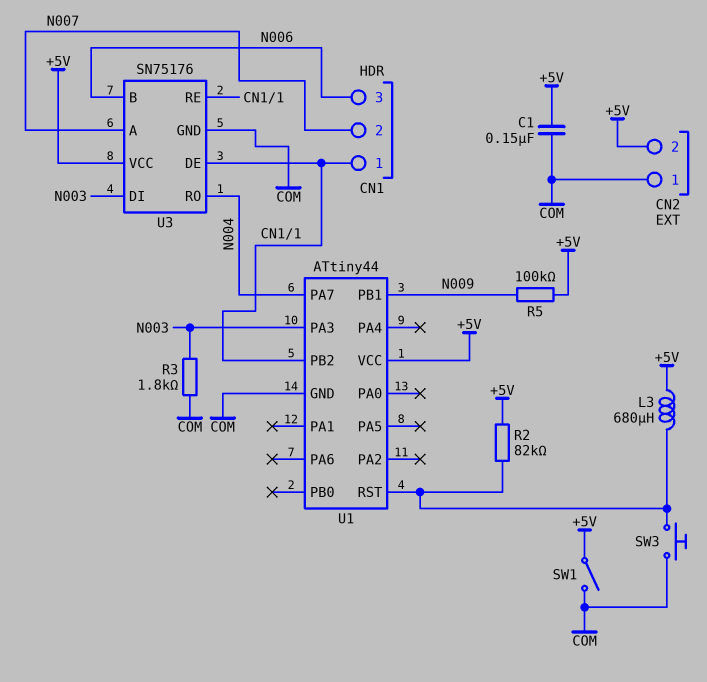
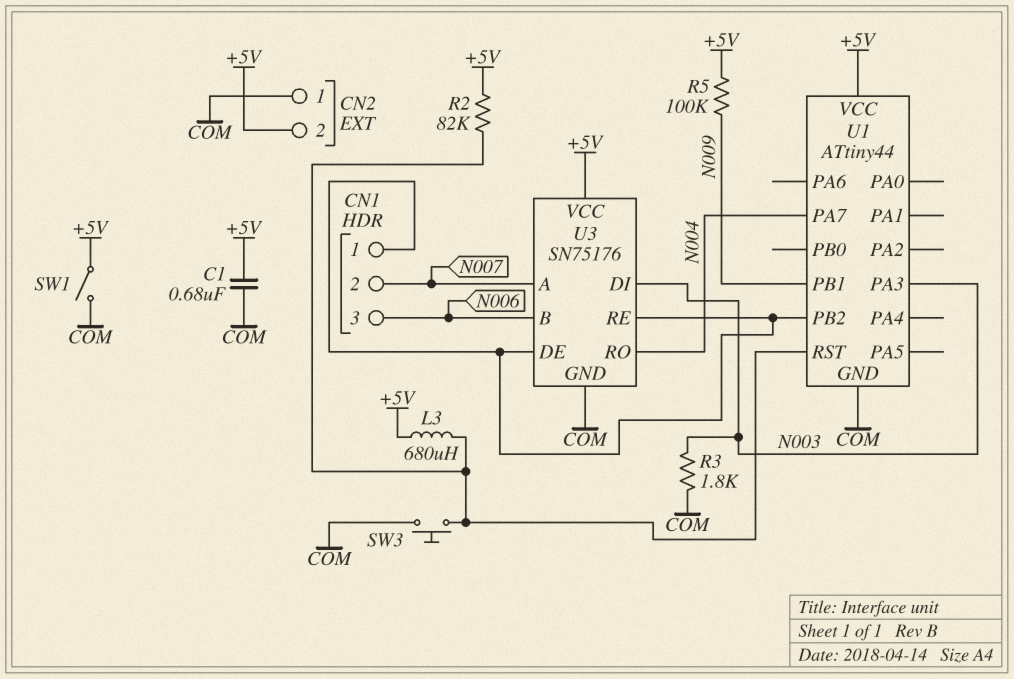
C1: 150nF (+5V, COM) -> 680nF (+5V, COM)

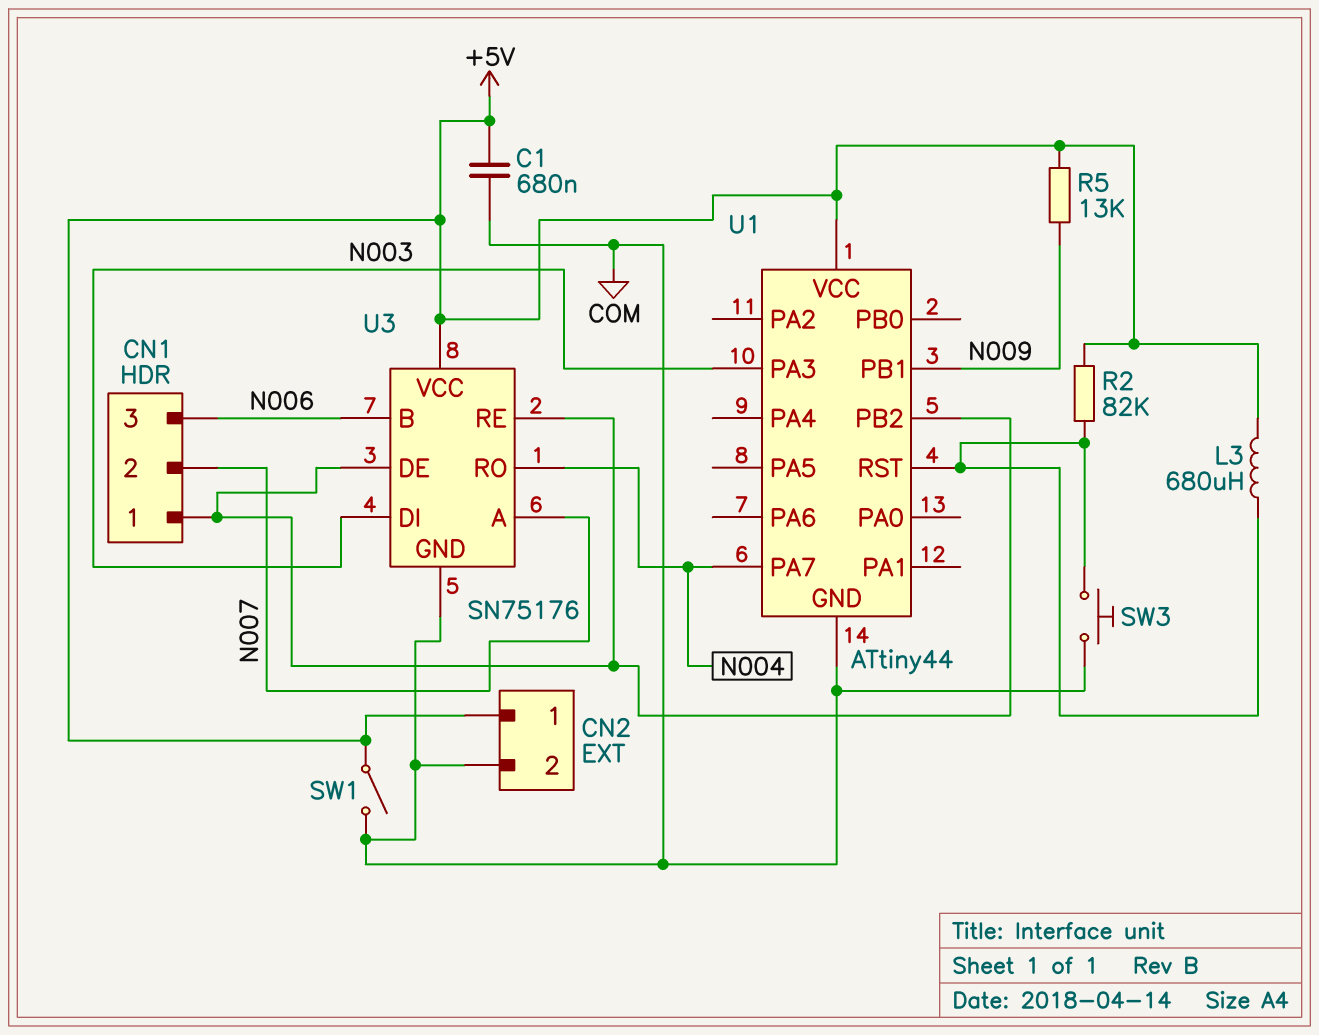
CN2 pin 1: COM -> +5V
CN2 pin 2: +5V -> COM
R3: 1.8k (COM, N003) -> none
R5: 100k (+5V, N009) -> 13k (+5V, N009)

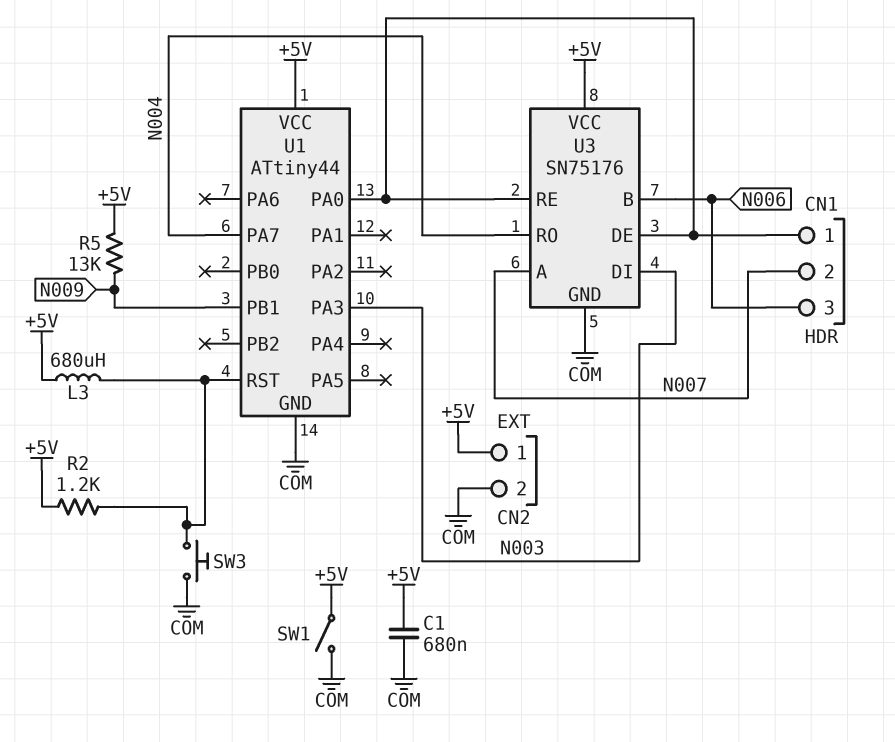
R2: 82k (+5V, U1/RST) -> 1.2k (+5V, U1/RST)
U1 pin PA0: none -> CN1/1
U1 pin PB2: CN1/1 -> none

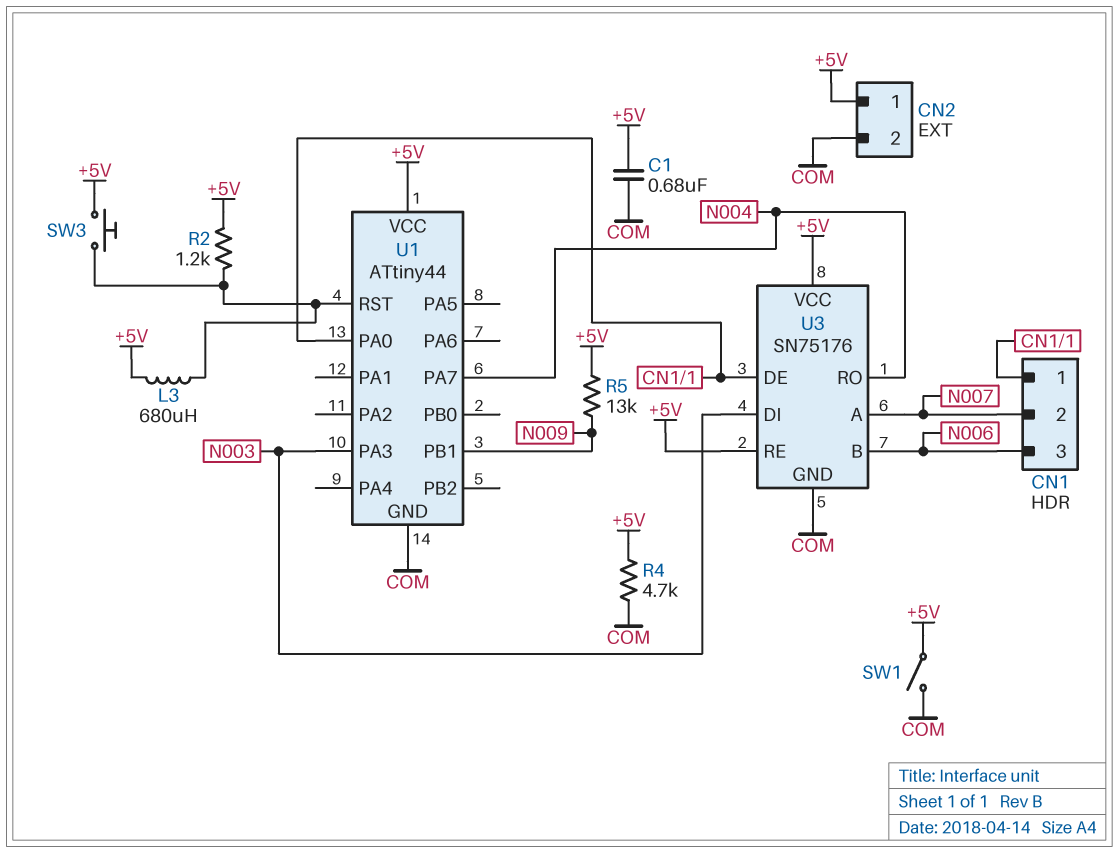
R4: none -> 4.7k (+5V, COM)
SW3: button (COM, U1/RST) -> button (+5V, U1/RST)
U3 pin RE: CN1/1 -> +5V

